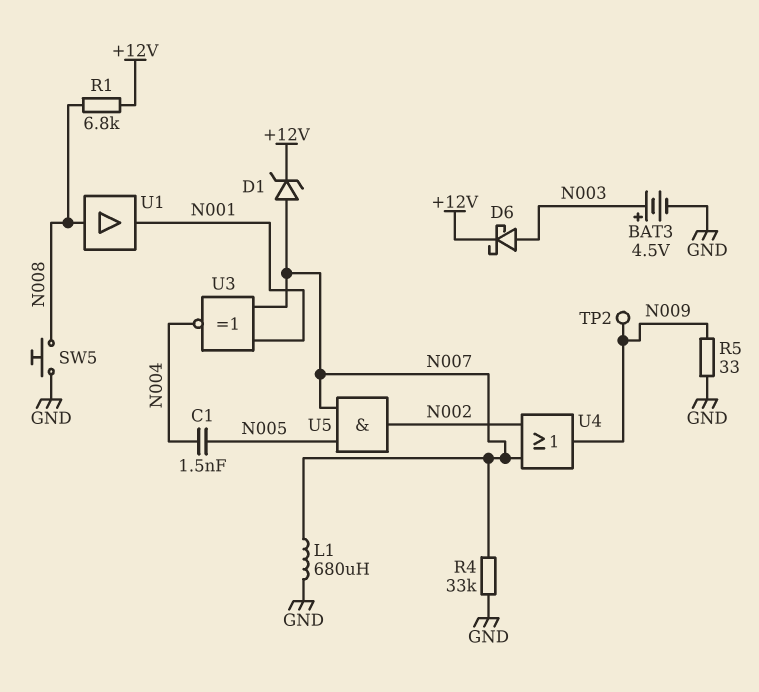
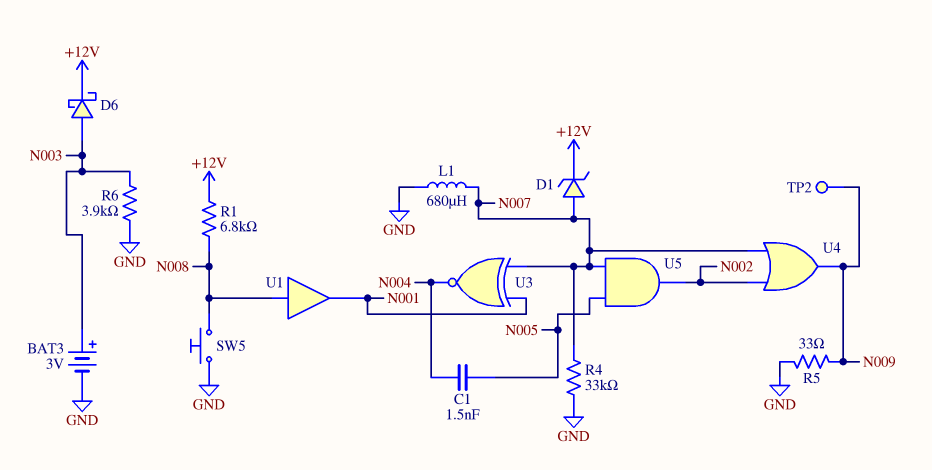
BAT3: 4.5V (plus N003, minus GND) -> 3V (plus N003, minus GND)
R6: none -> 3.9k (GND, N003)

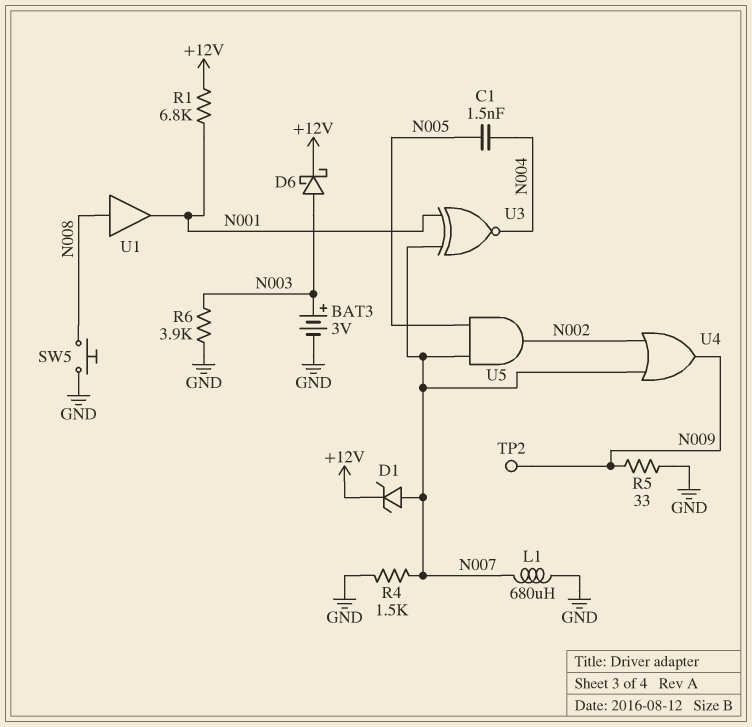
R1: 6.8k (+12V, N008) -> 6.8k (+12V, N001)
R4: 33k (GND, N007) -> 1.5k (GND, N007)

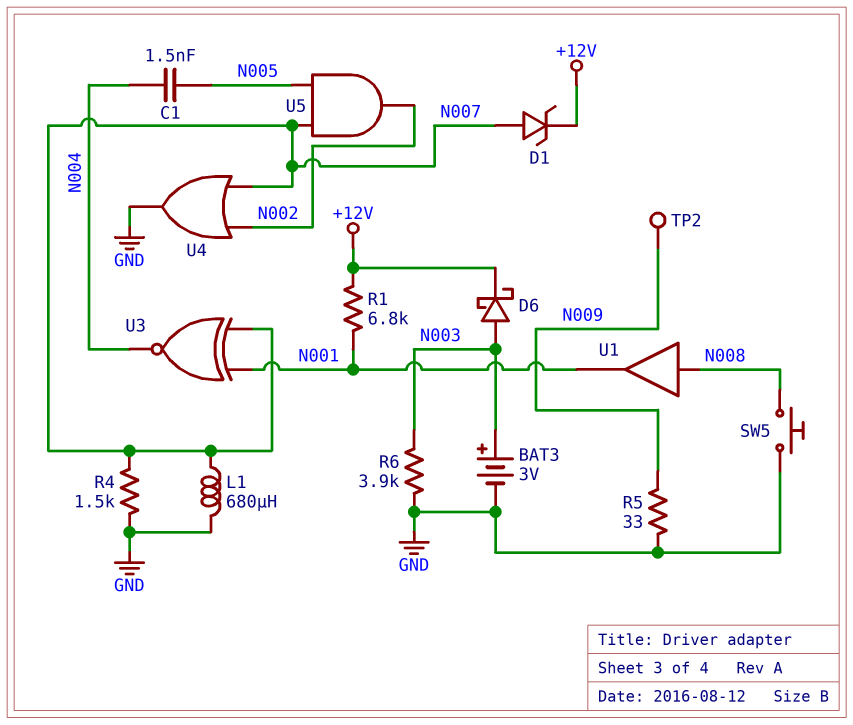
U4: OR (in N002, in N007, out N009) -> OR (in N002, in N007, out GND)

